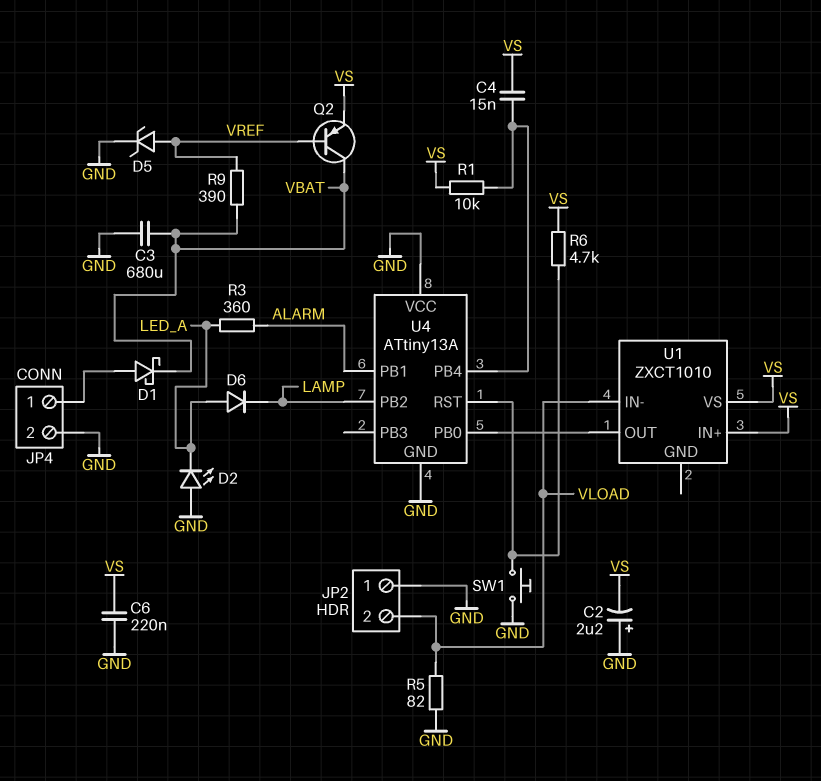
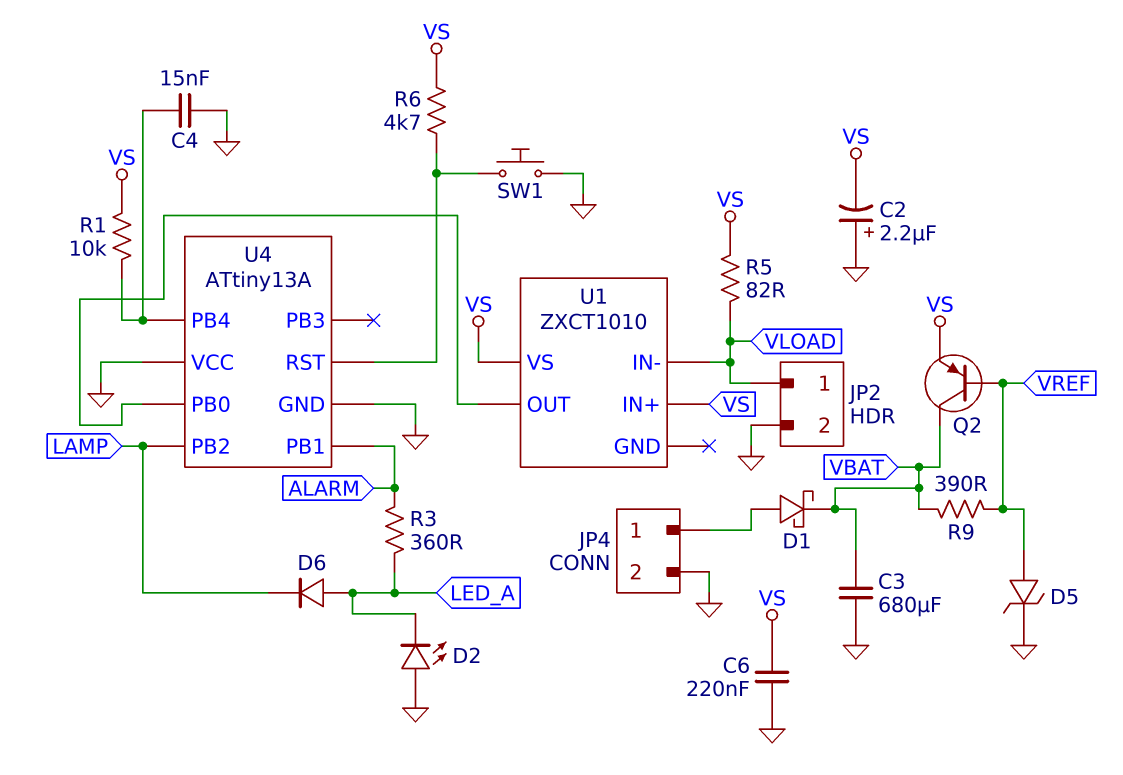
C4: 15nF (U4/PB4, VS) -> 15nF (GND, U4/PB4)
JP2 pin 1: GND -> VLOAD
JP2 pin 2: VLOAD -> GND
R5: 82 (GND, VLOAD) -> 82 (VLOAD, VS)

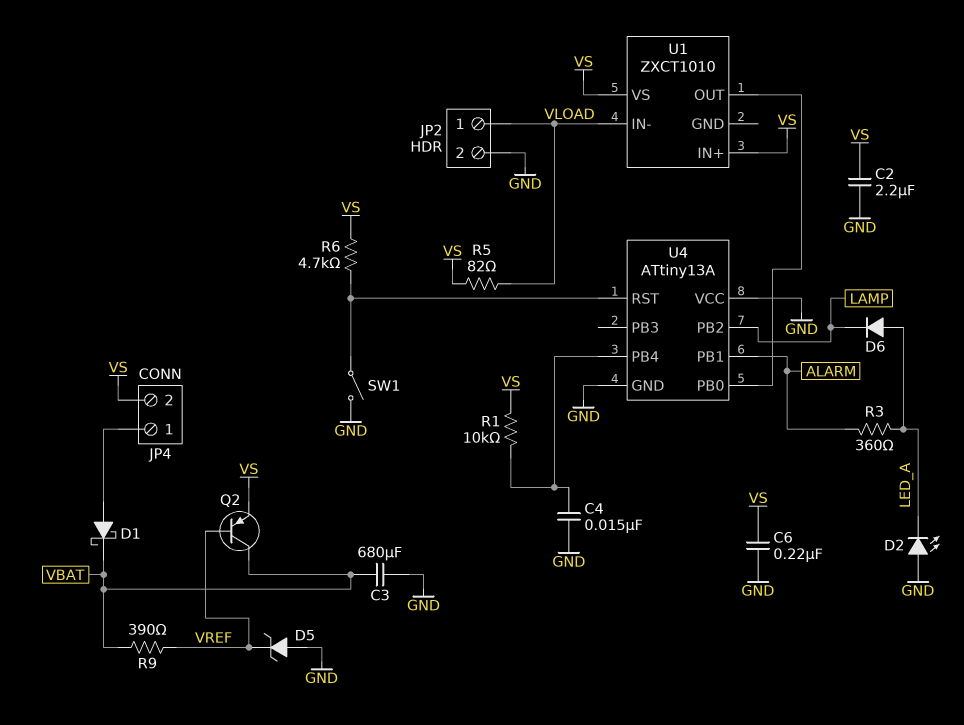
C2: 2.2uF (plus GND, minus VS) -> 2.2uF (GND, VS)
D5: zener (A VREF, K GND) -> zener (A GND, K VREF)
JP4 pin 2: GND -> VS
SW1: button (GND, U4/RST) -> switch (GND, U4/RST)

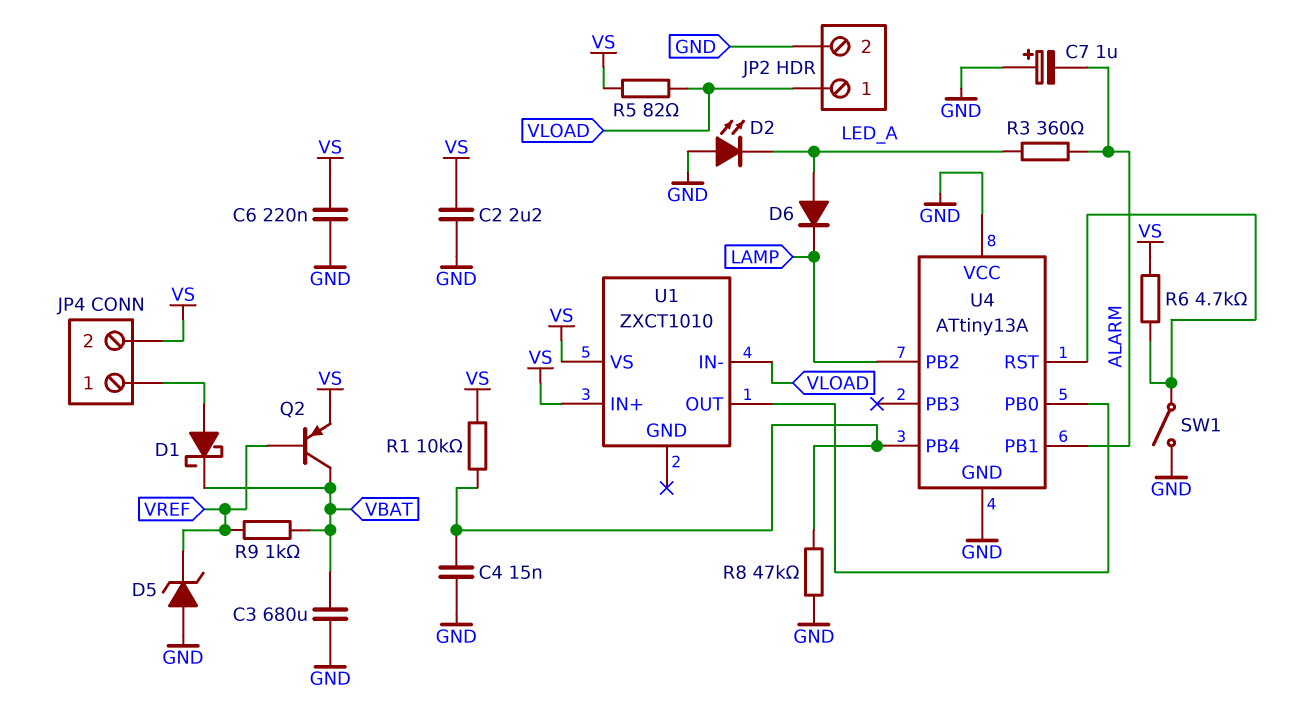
C7: none -> 1uF (plus GND, minus ALARM)
R8: none -> 47k (GND, U4/PB4)
R9: 390 (VBAT, VREF) -> 1k (VBAT, VREF)

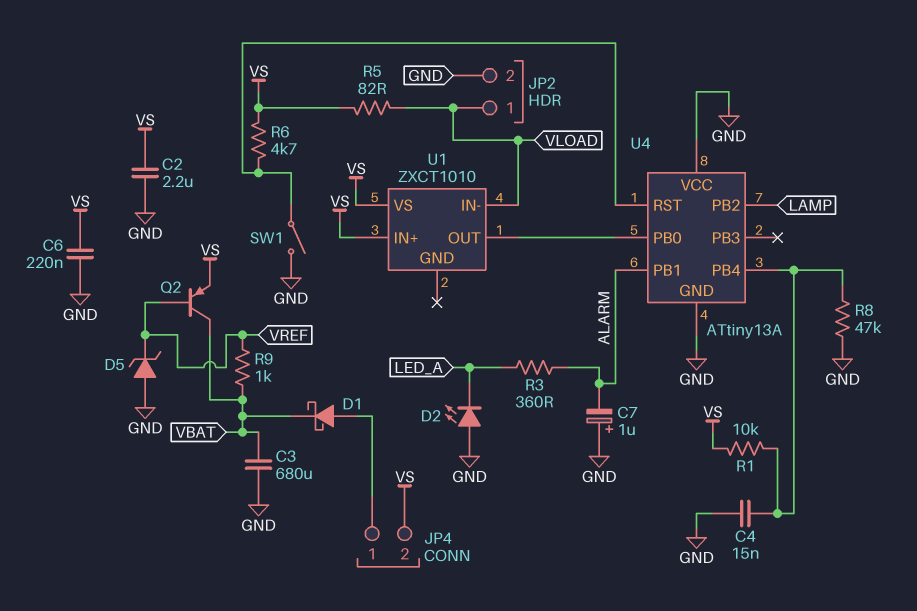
D6: diode (A LED_A, K LAMP) -> none

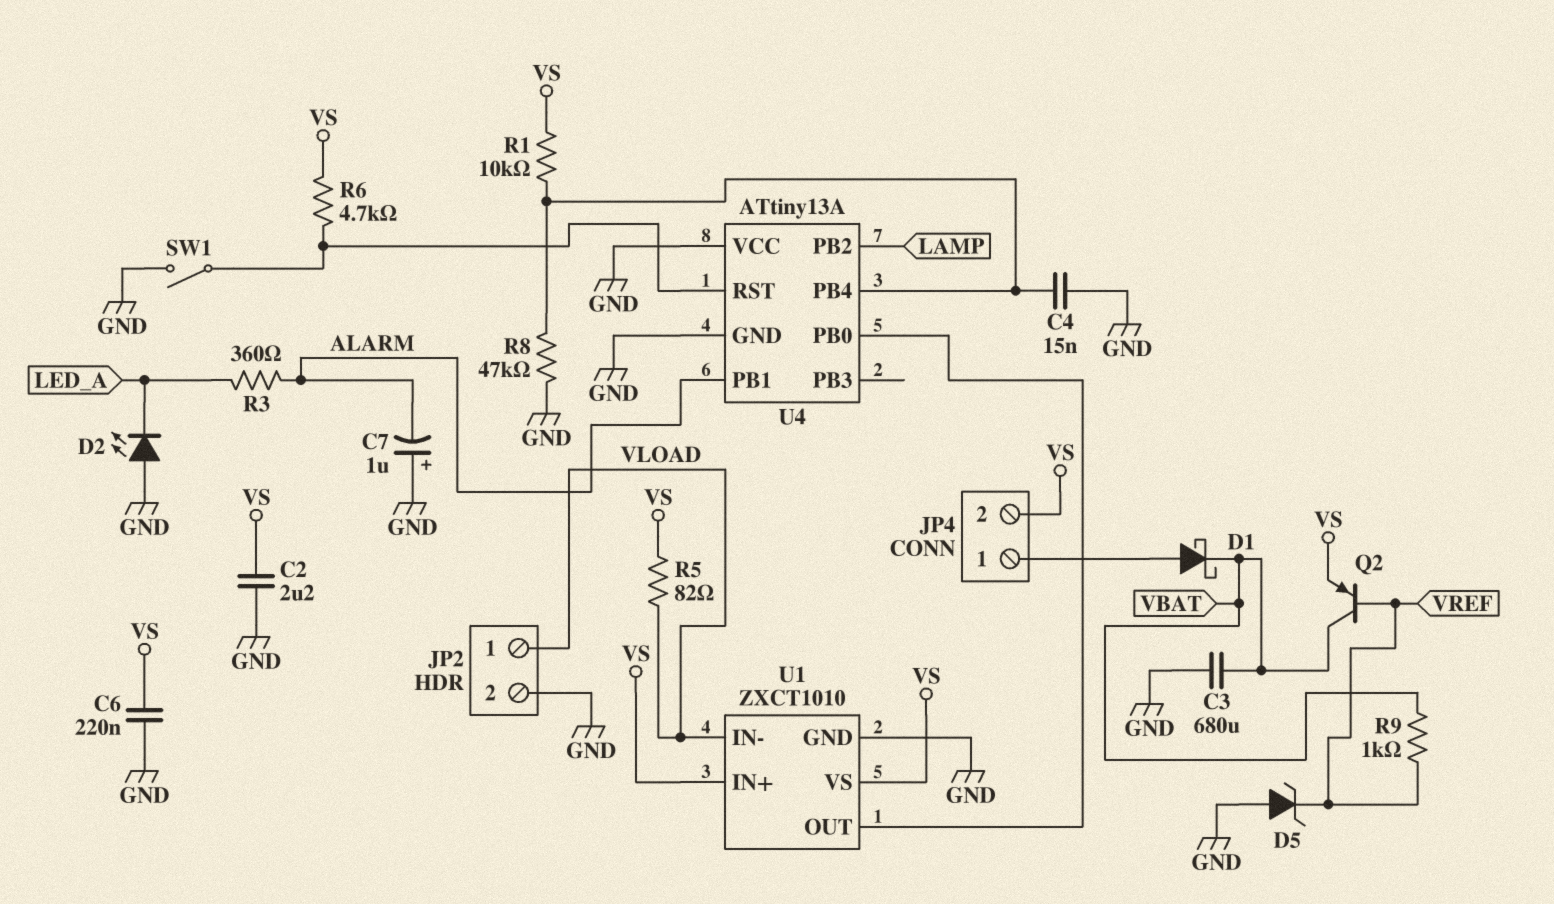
U1 pin GND: none -> GND

